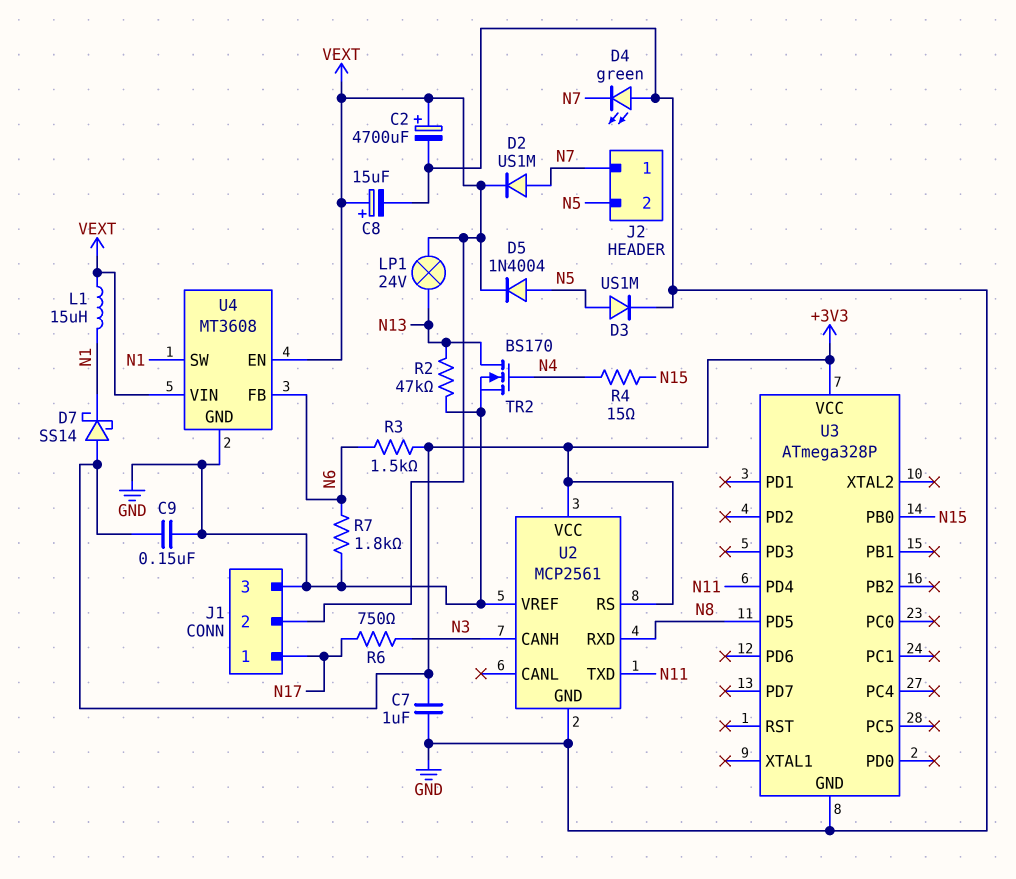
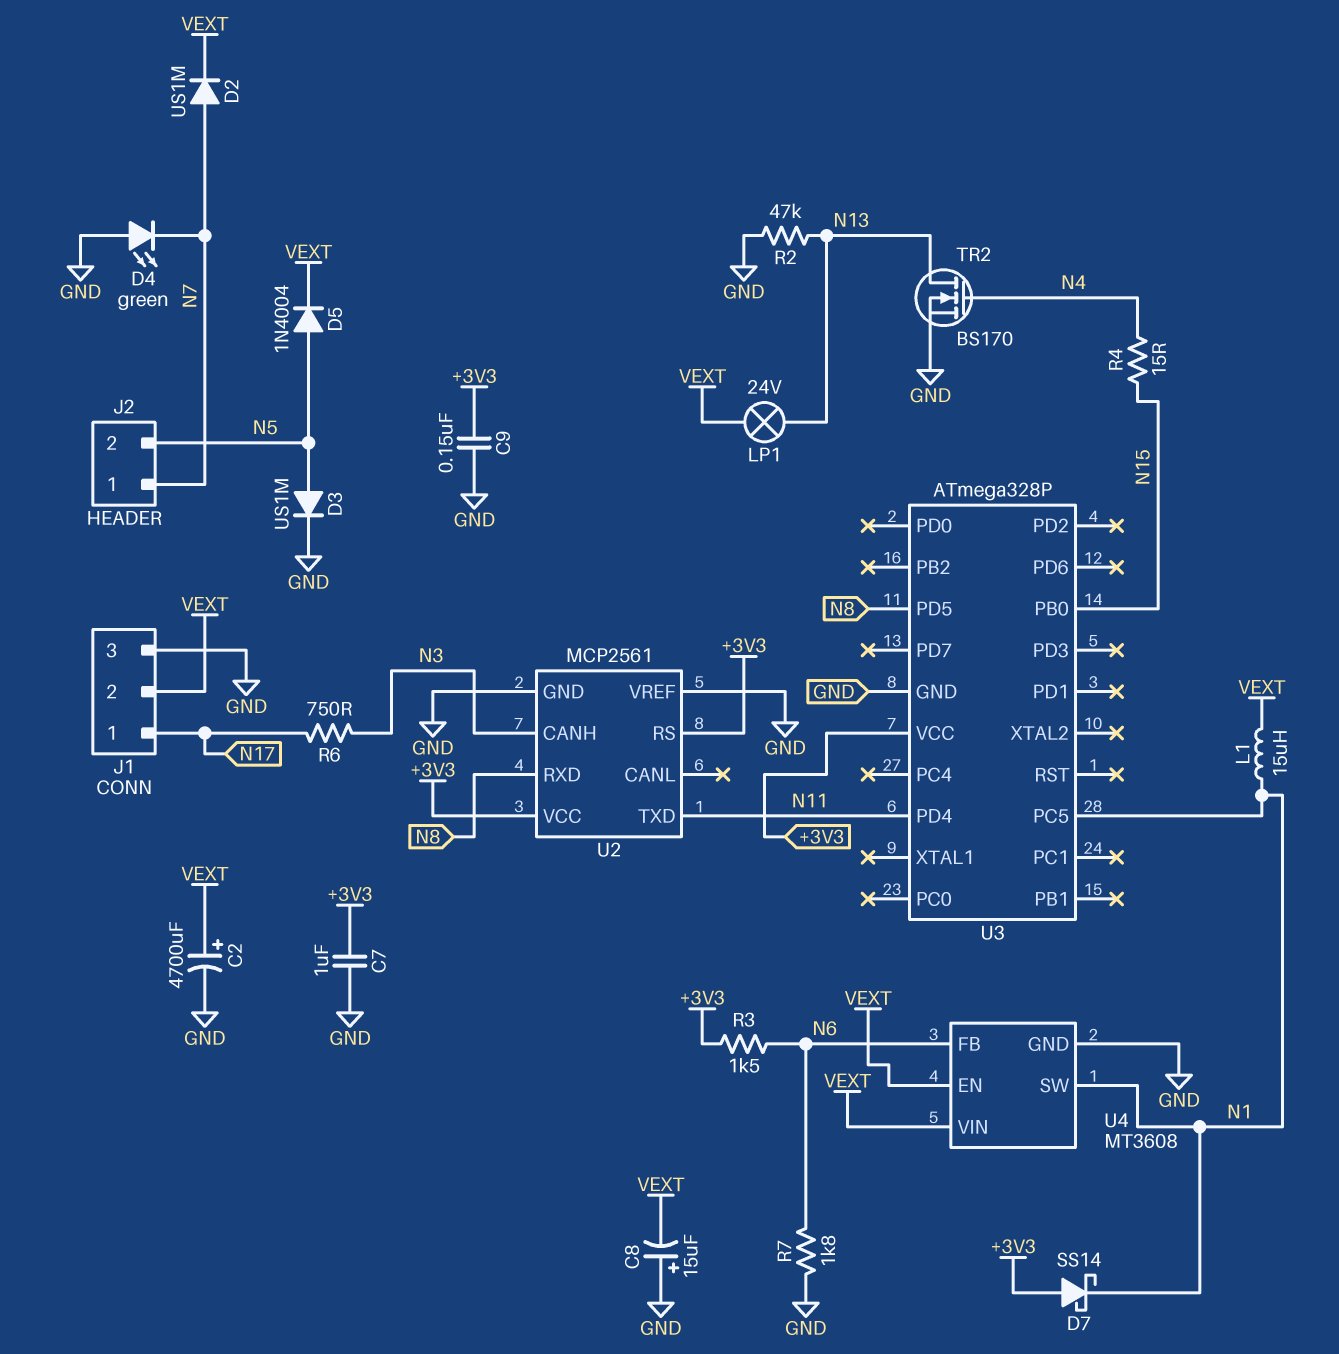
C8: 15uF (plus VEXT, minus GND) -> 15uF (plus GND, minus VEXT)
U3 pin PC5: none -> N1

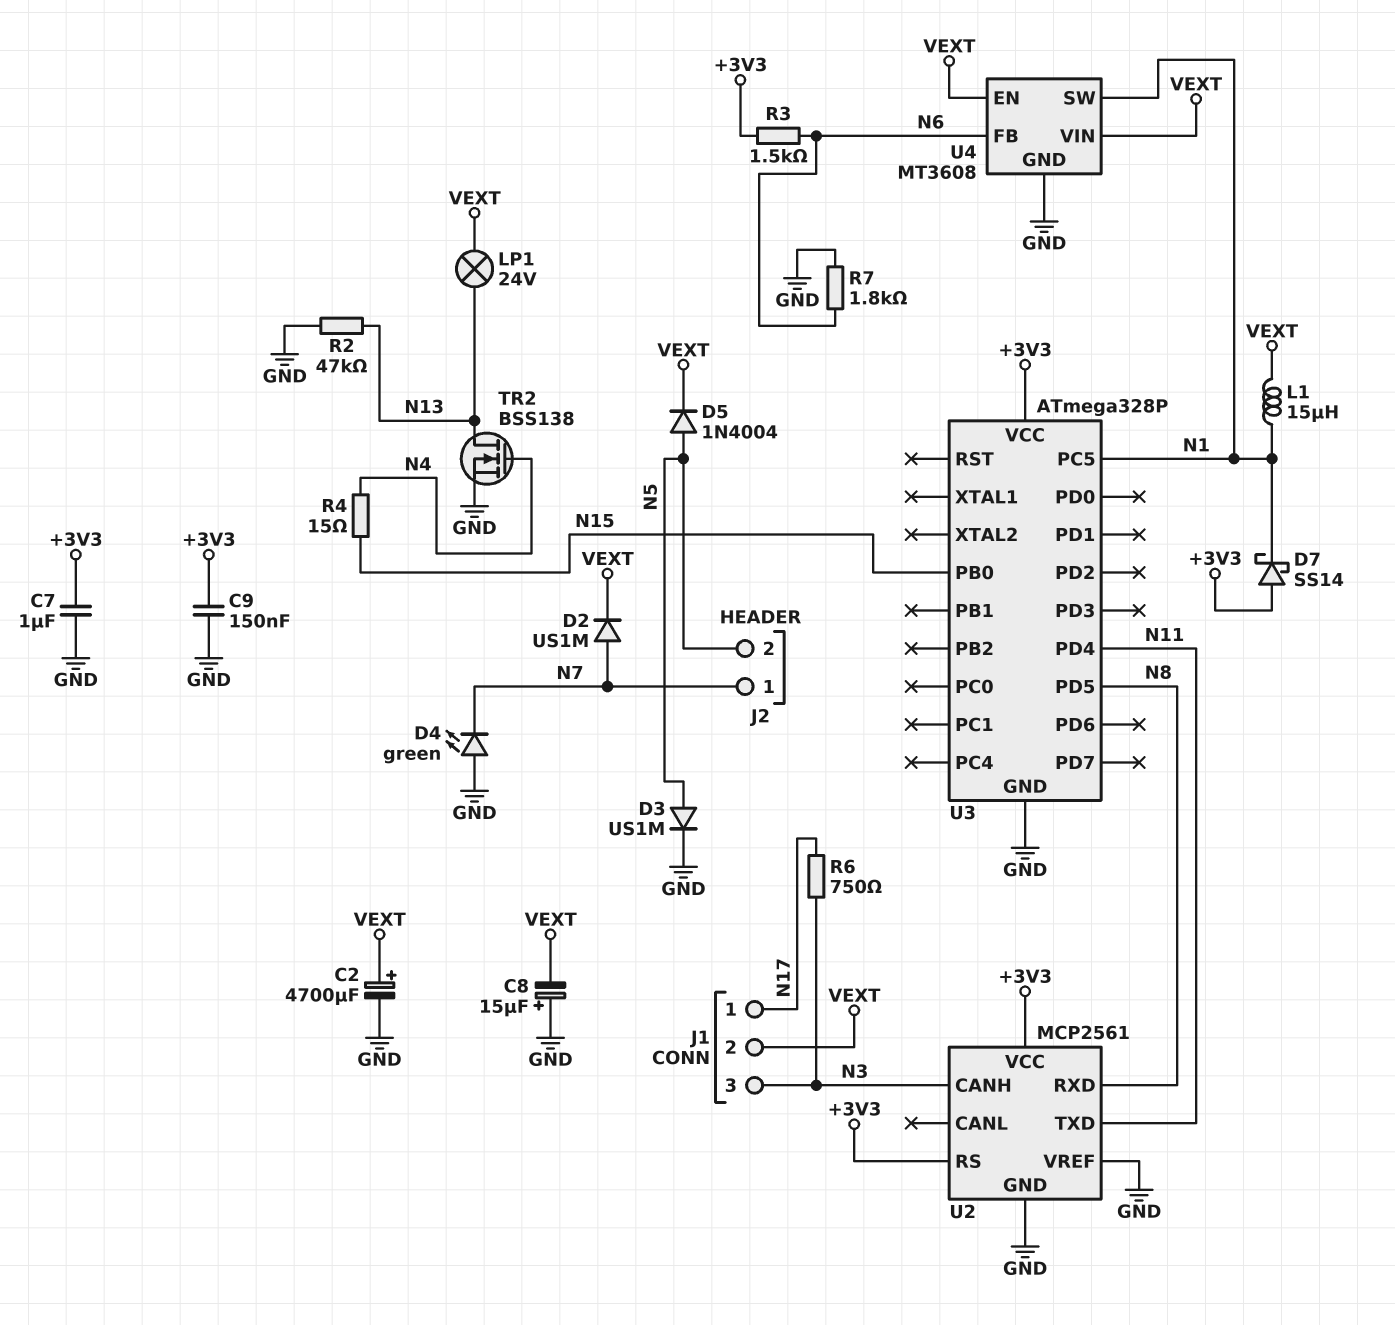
J1 pin 3: GND -> N3
TR2: NMOS BS170 (G N4, D N13, S GND) -> NMOS BSS138 (G N4, D N13, S GND)

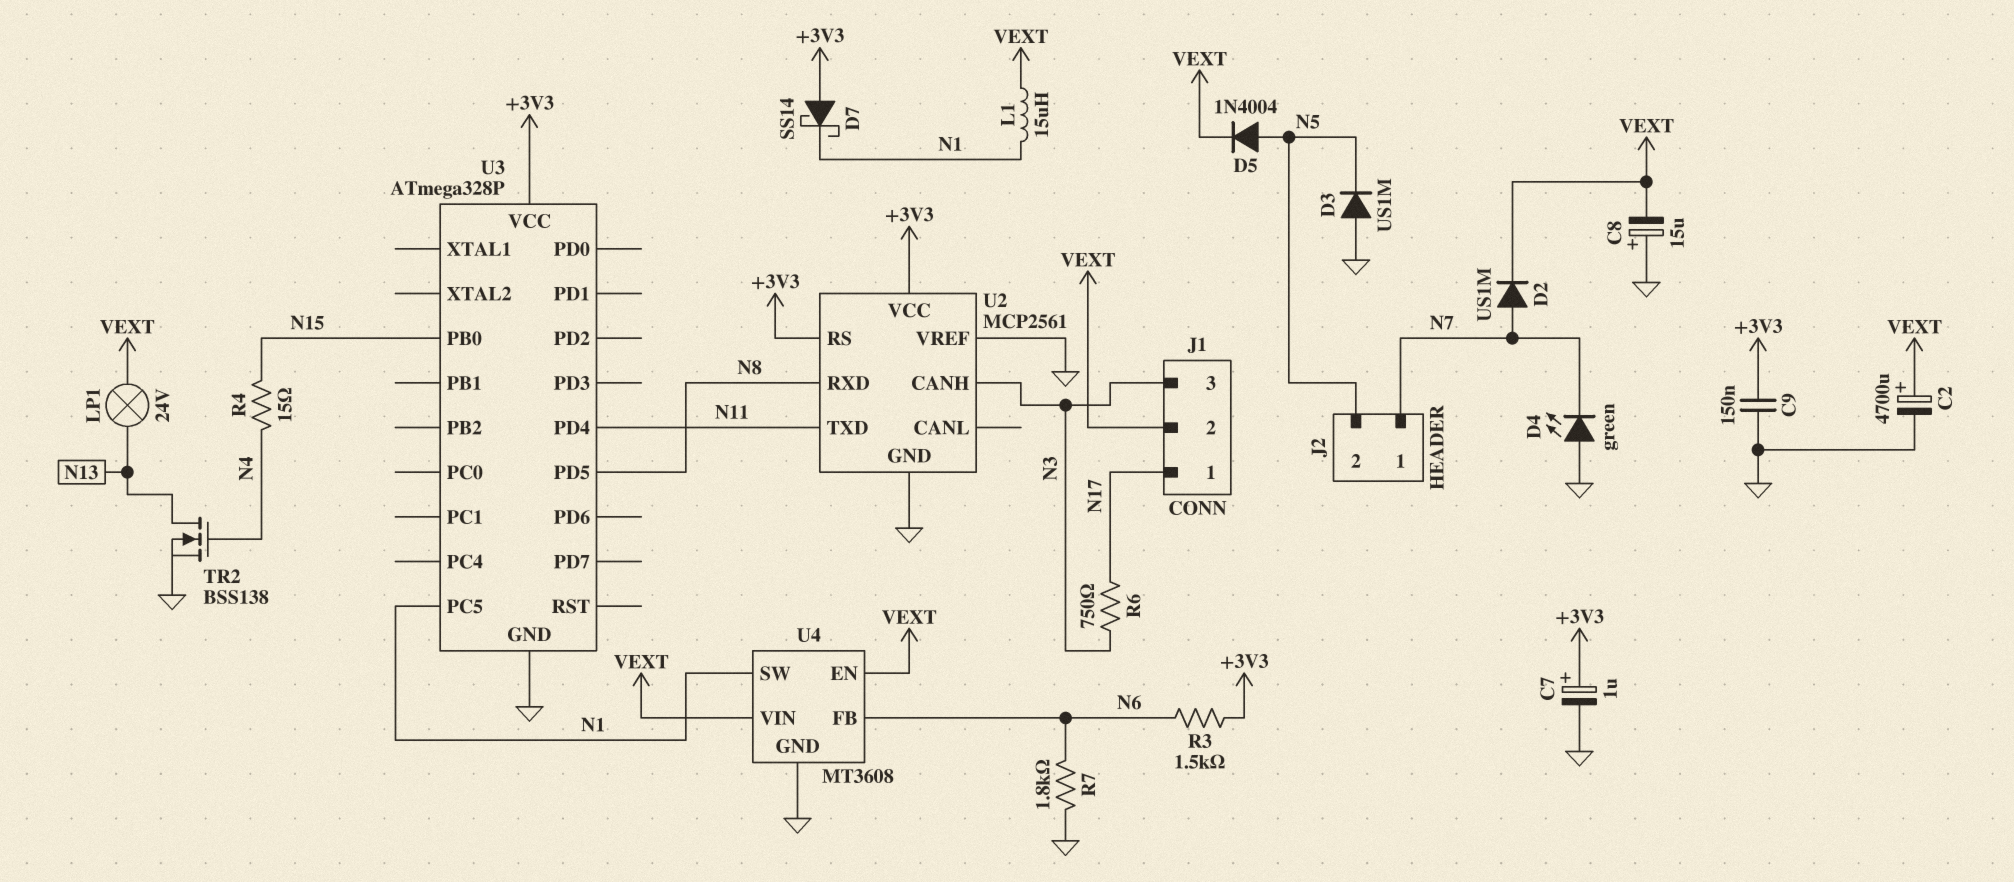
C7: 1uF (+3V3, GND) -> 1uF (plus +3V3, minus GND)
D3: diode US1M (A N5, K GND) -> diode US1M (A GND, K N5)
R2: 47k (GND, N13) -> none

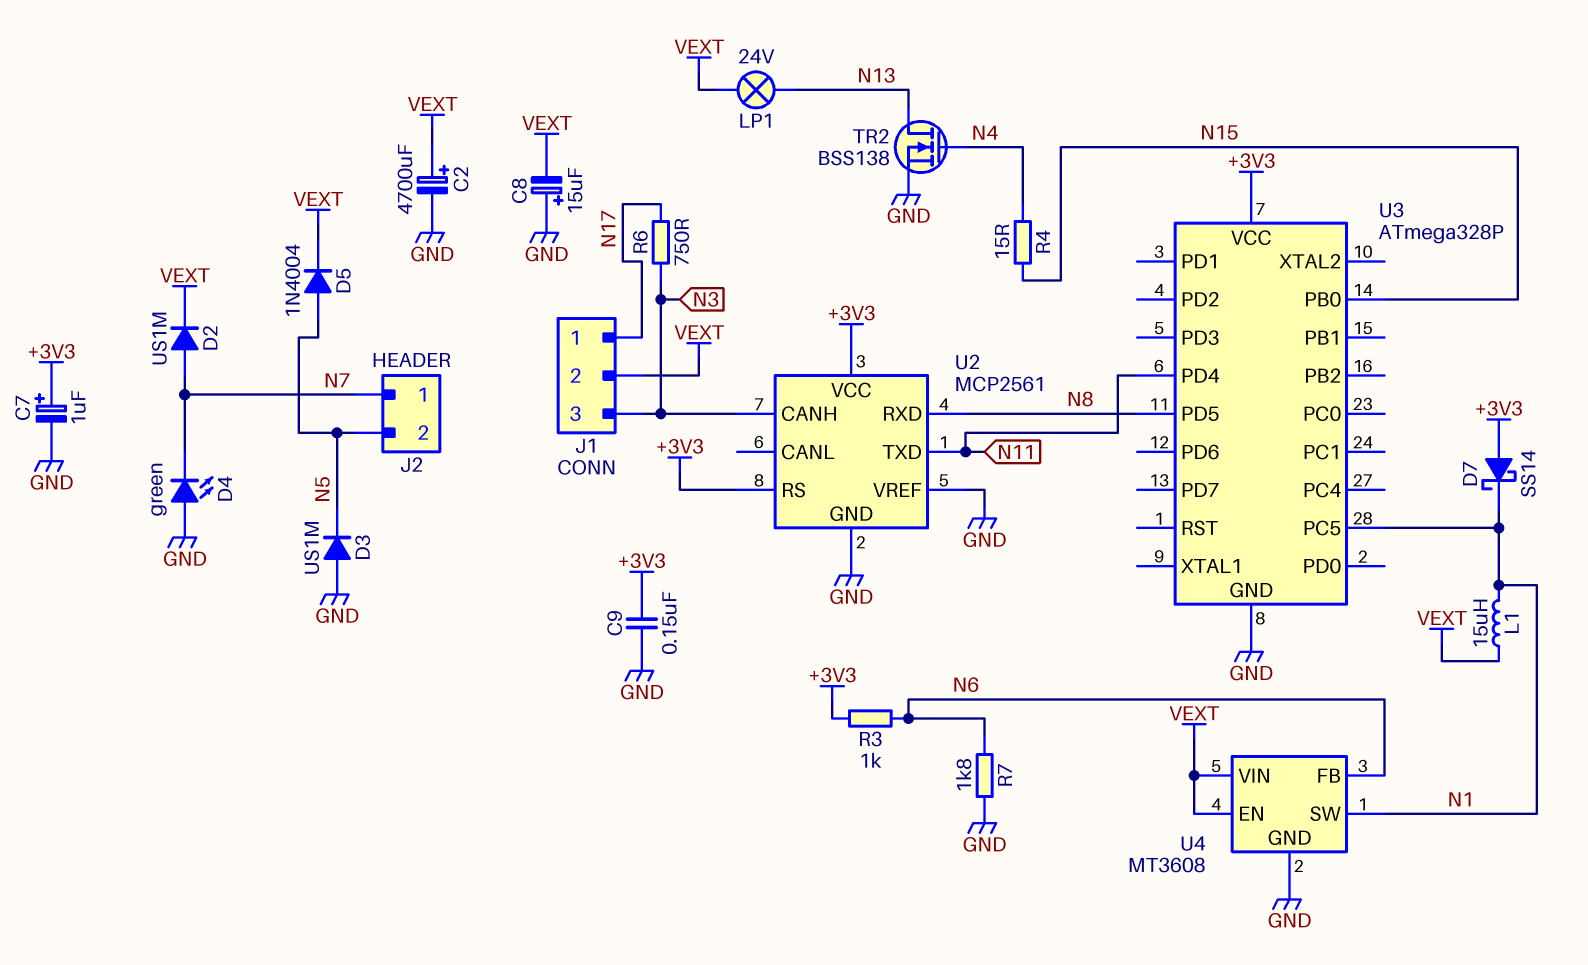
R3: 1.5k (+3V3, N6) -> 1k (+3V3, N6)

